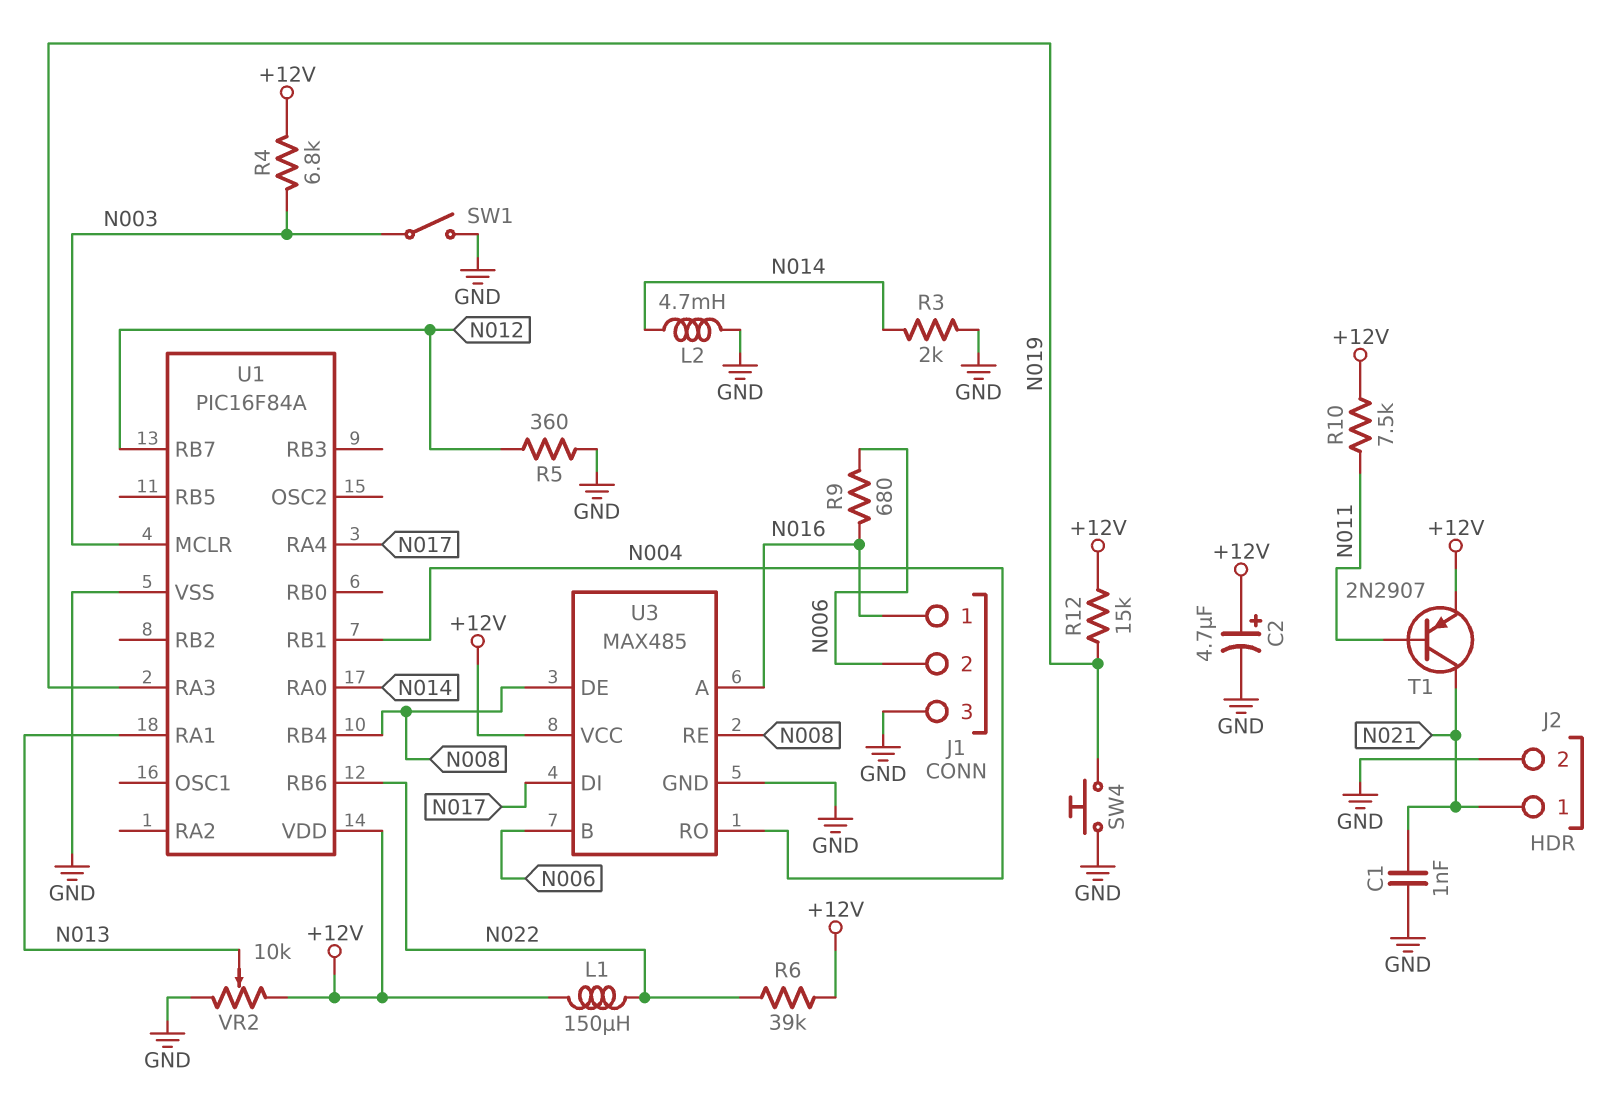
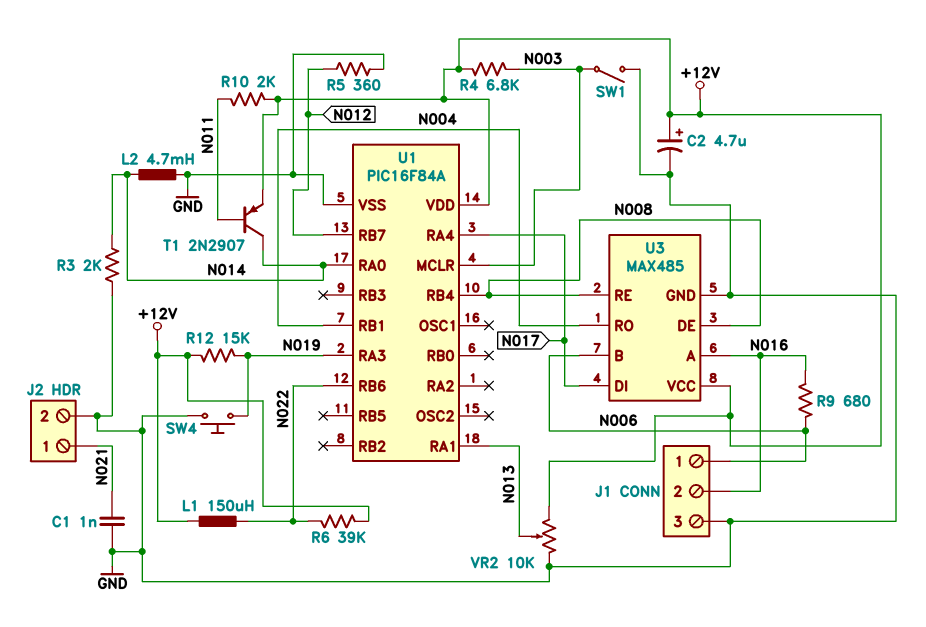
J1 pin 1: N016 -> N006
J1 pin 2: N006 -> N016
R10: 7.5k (+12V, N011) -> 2k (+12V, N011)
T1: PNP 2N2907 (B N011, C N021, E +12V) -> PNP 2N2907 (B N011, C N014, E +12V)

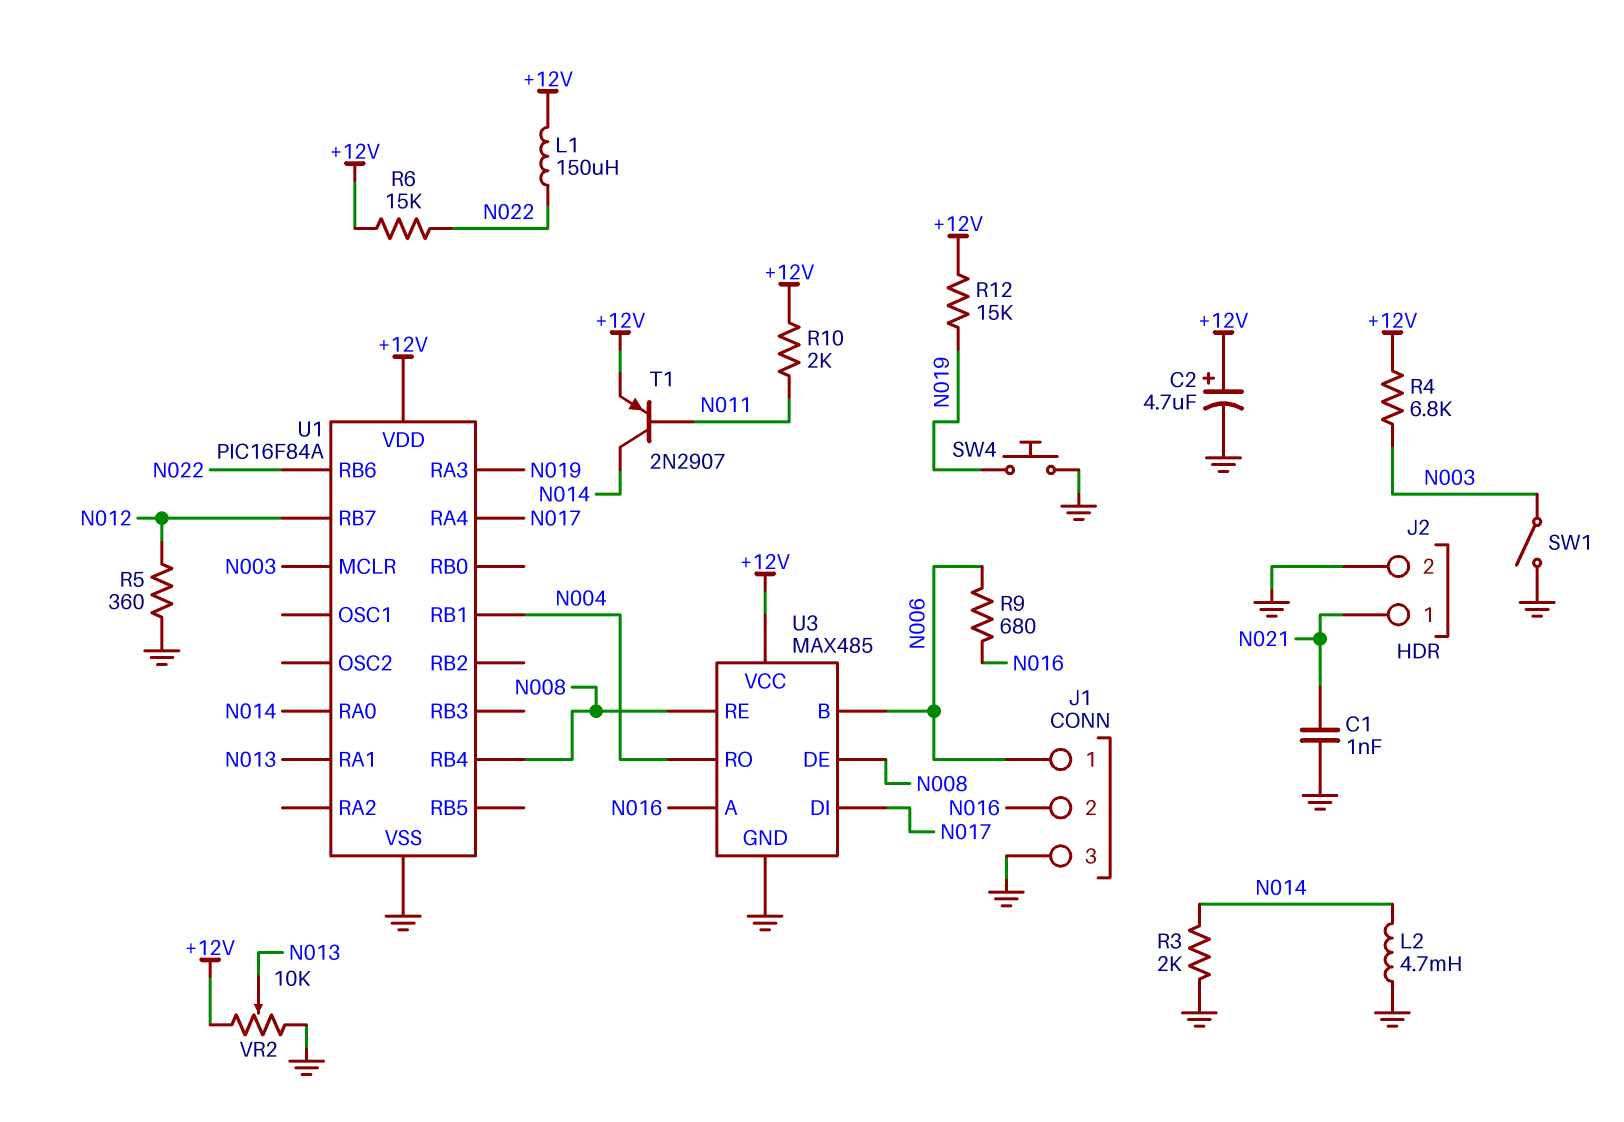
R6: 39k (+12V, N022) -> 15k (+12V, N022)

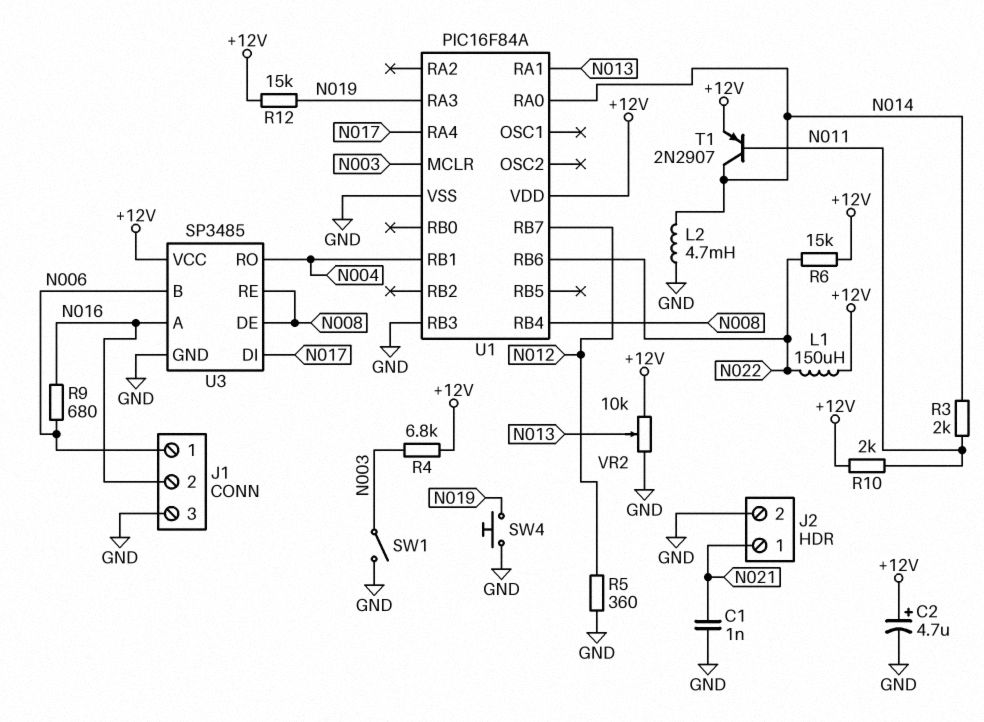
R3: 2k (GND, N014) -> 2k (N011, N014)
U1 pin RB3: none -> GND
U3: MAX485 -> SP3485

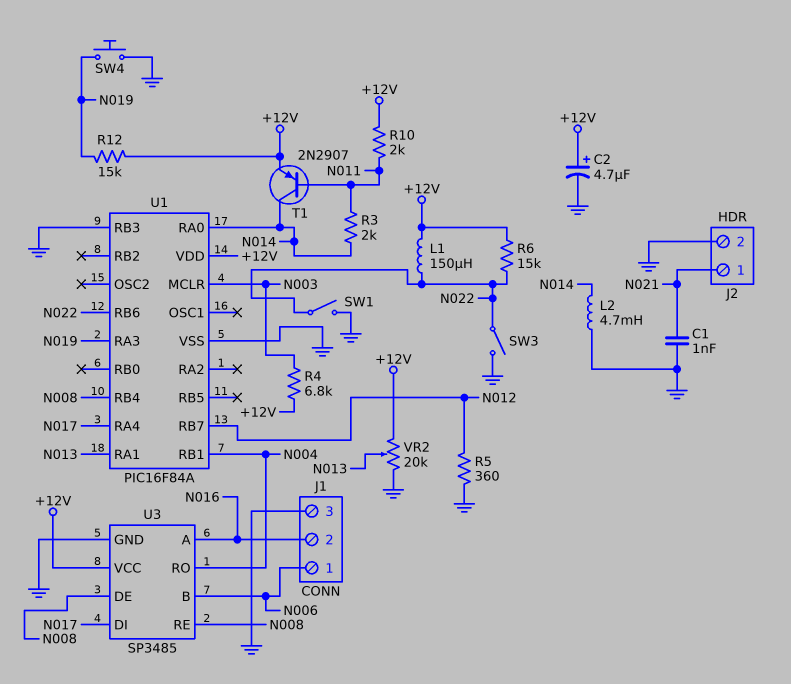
R9: 680 (N006, N016) -> none
SW1: switch (GND, N003) -> switch (GND, N022)
SW3: none -> switch (GND, N022)
VR2: 10k (+12V, GND, wiper N013) -> 20k (+12V, GND, wiper N013)

